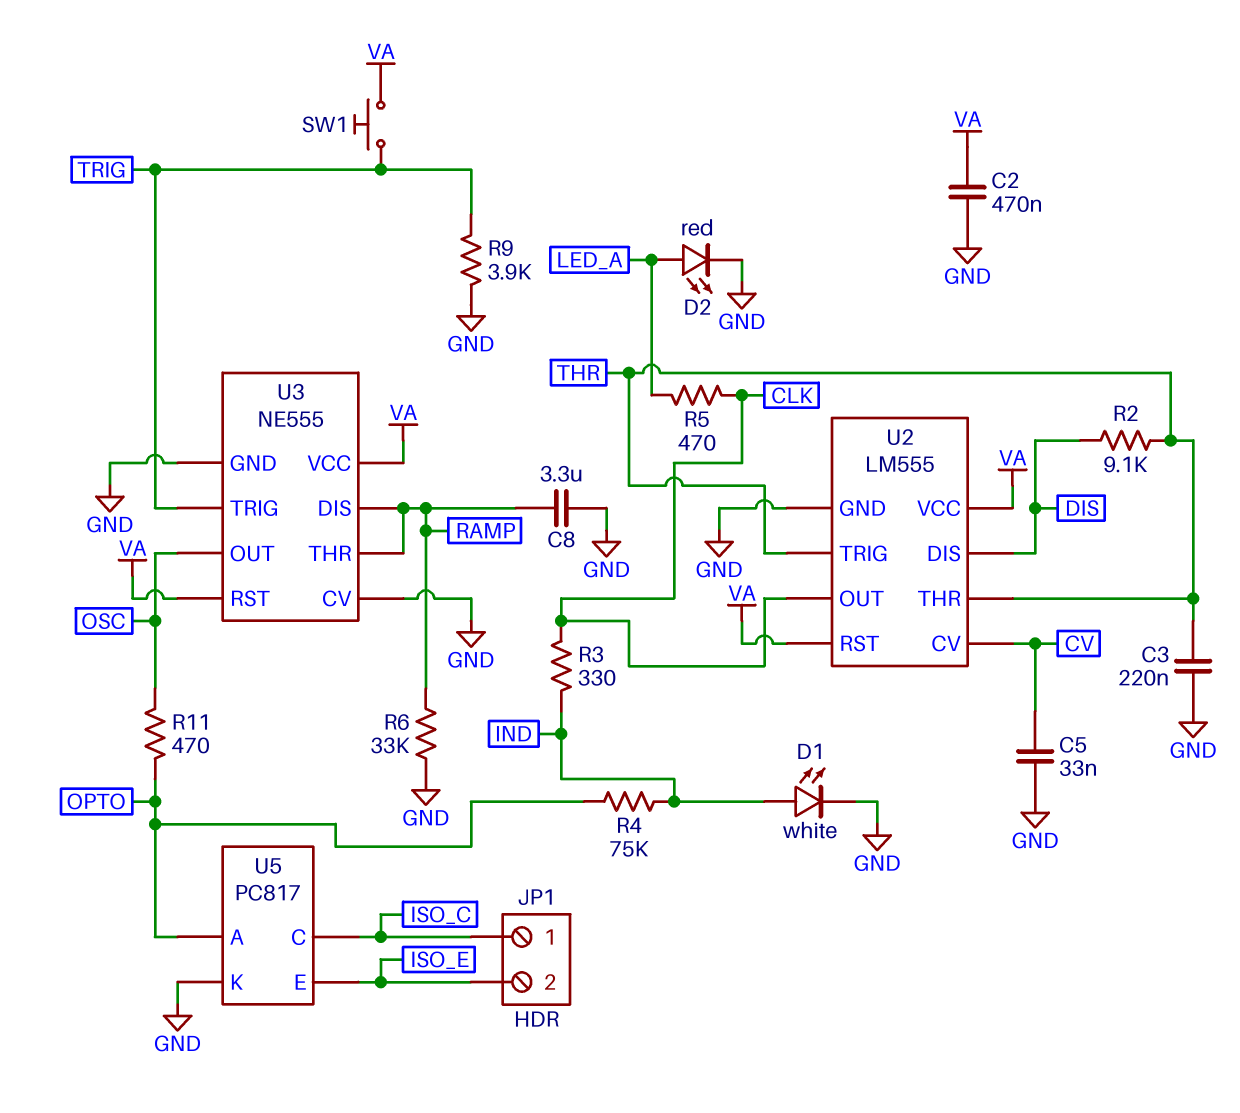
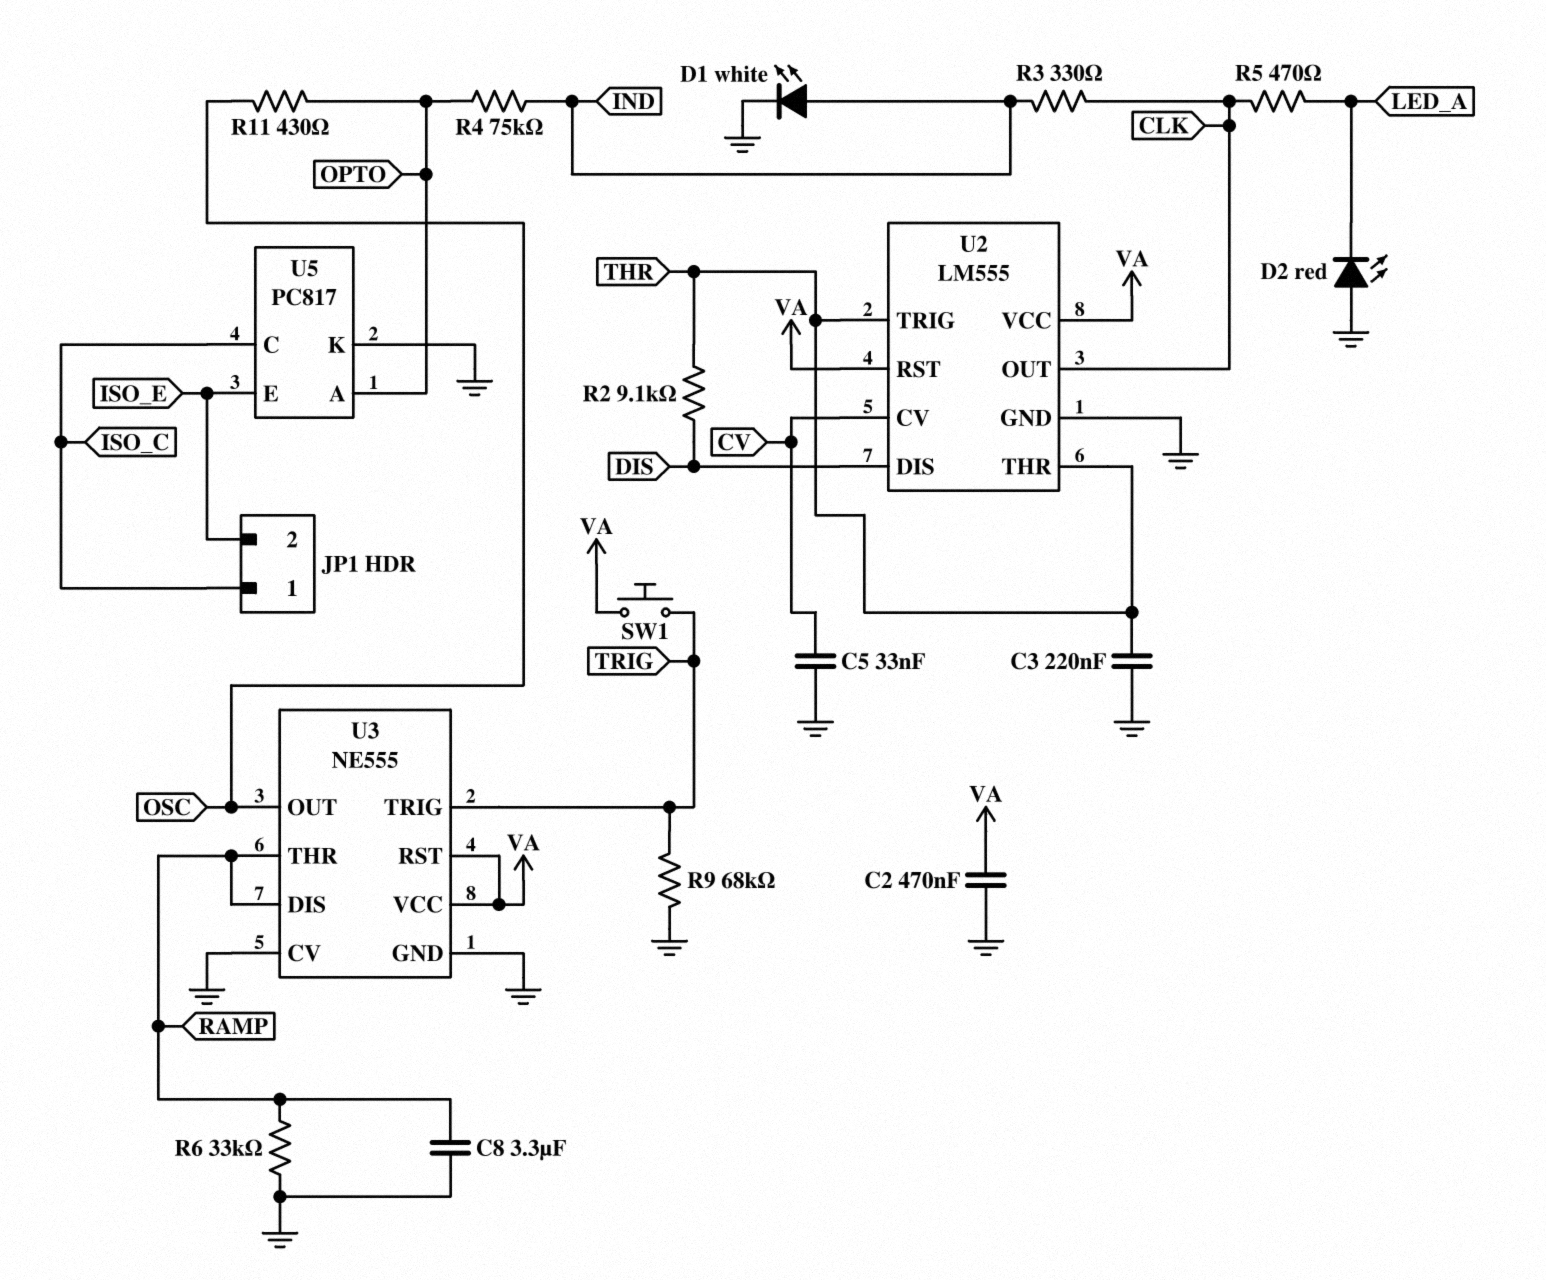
D2: LED red (A LED_A, K GND) -> LED red (A GND, K LED_A)
R9: 3.9k (GND, TRIG) -> 68k (GND, TRIG)
R11: 470 (OPTO, OSC) -> 430 (OPTO, OSC)

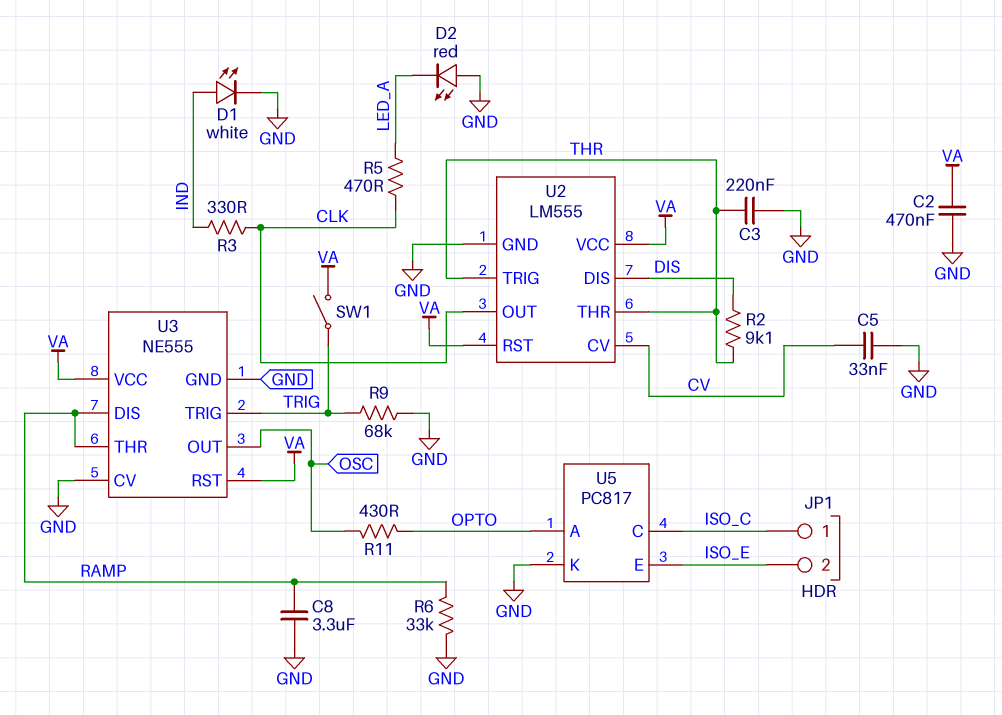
R4: 75k (IND, OPTO) -> none
SW1: button (TRIG, VA) -> switch (TRIG, VA)

